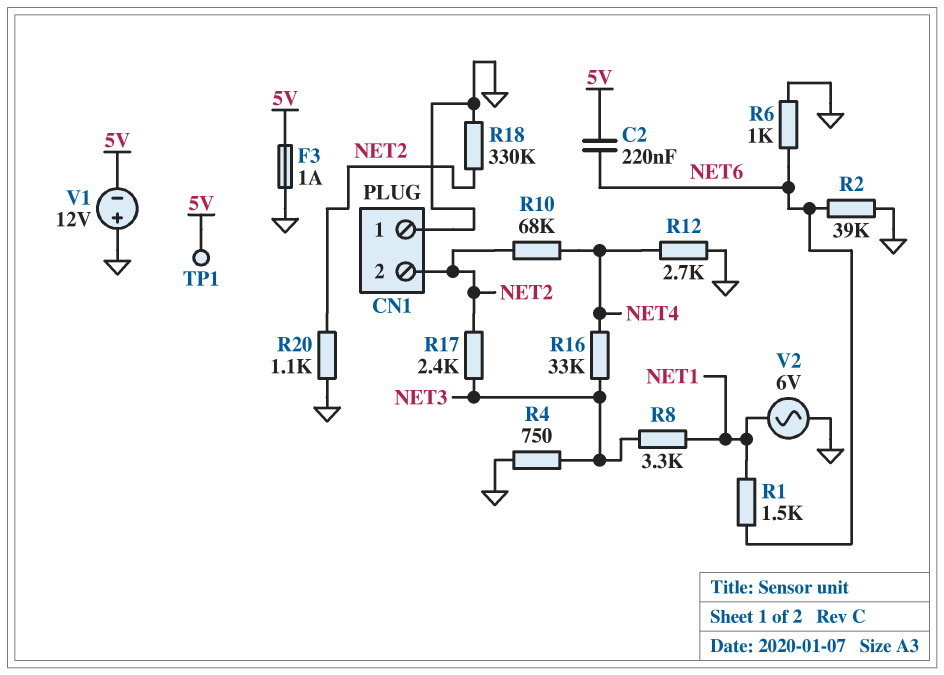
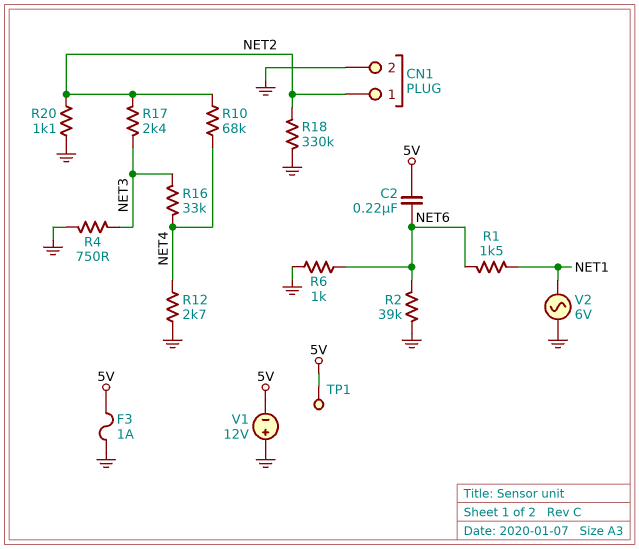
CN1 pin 1: GND -> NET2
CN1 pin 2: NET2 -> GND
R8: 3.3k (NET1, NET3) -> none

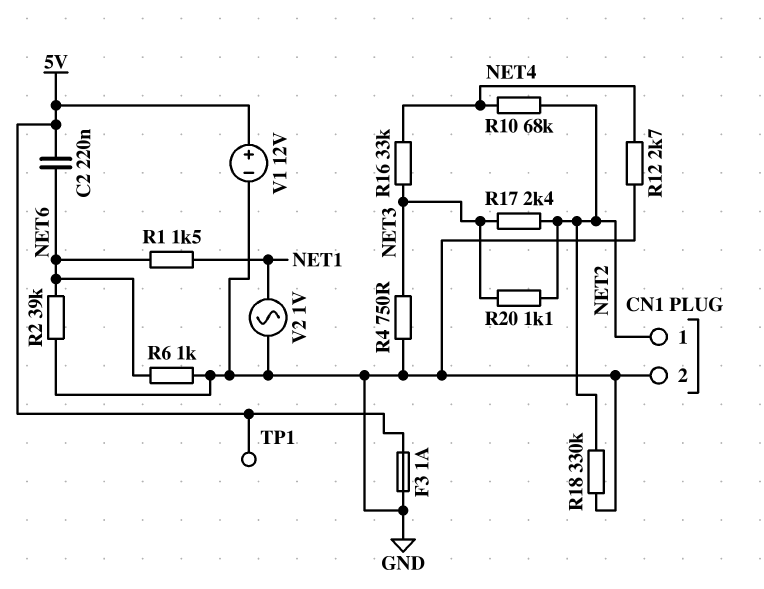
R20: 1.1k (GND, NET2) -> 1.1k (NET2, NET3)
V1: 12V (plus GND, minus 5V) -> 12V (plus 5V, minus GND)
V2: AC 6V (GND, NET1) -> AC 1V (GND, NET1)

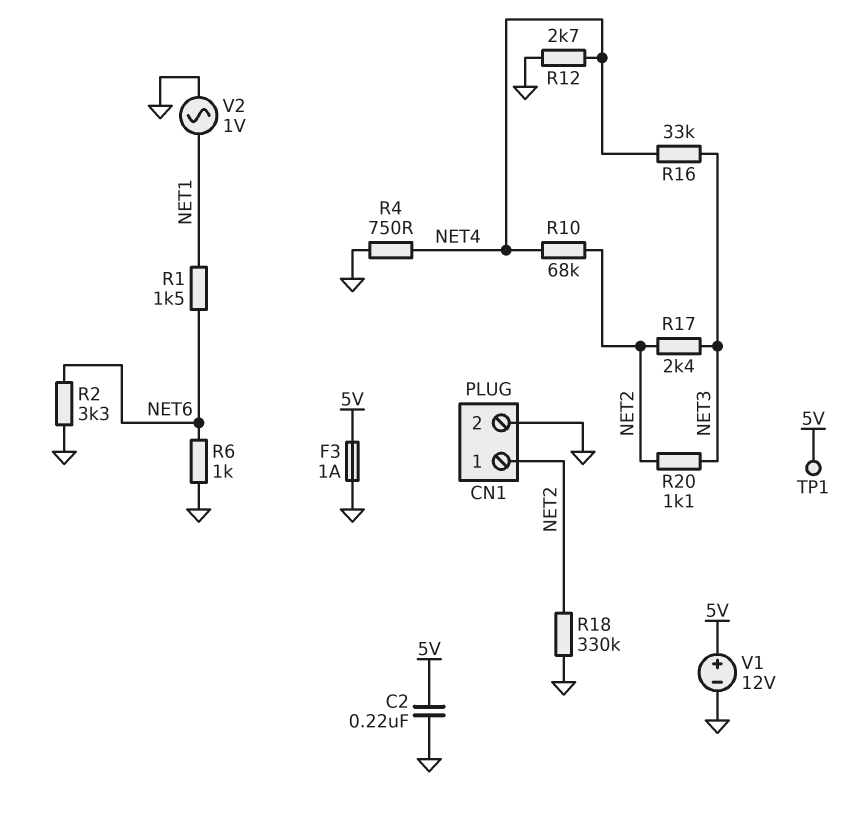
C2: 220nF (5V, NET6) -> 220nF (5V, GND)
R2: 39k (GND, NET6) -> 3.3k (GND, NET6)
R4: 750 (GND, NET3) -> 750 (GND, NET4)

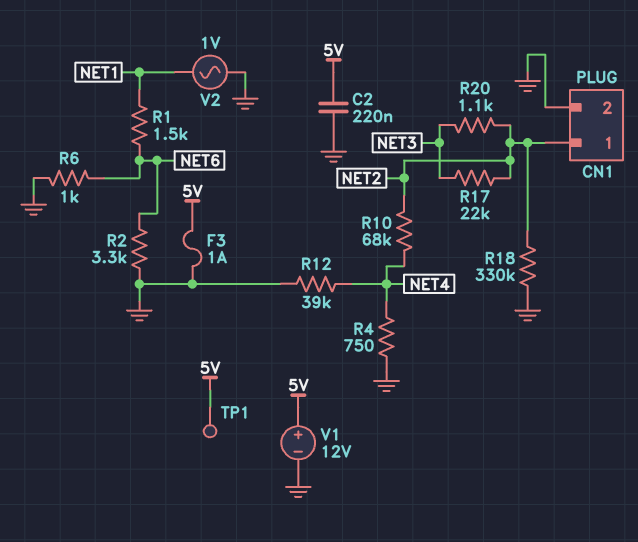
R12: 2.7k (GND, NET4) -> 39k (GND, NET4)
R16: 33k (NET3, NET4) -> none
R17: 2.4k (NET2, NET3) -> 22k (NET2, NET3)

